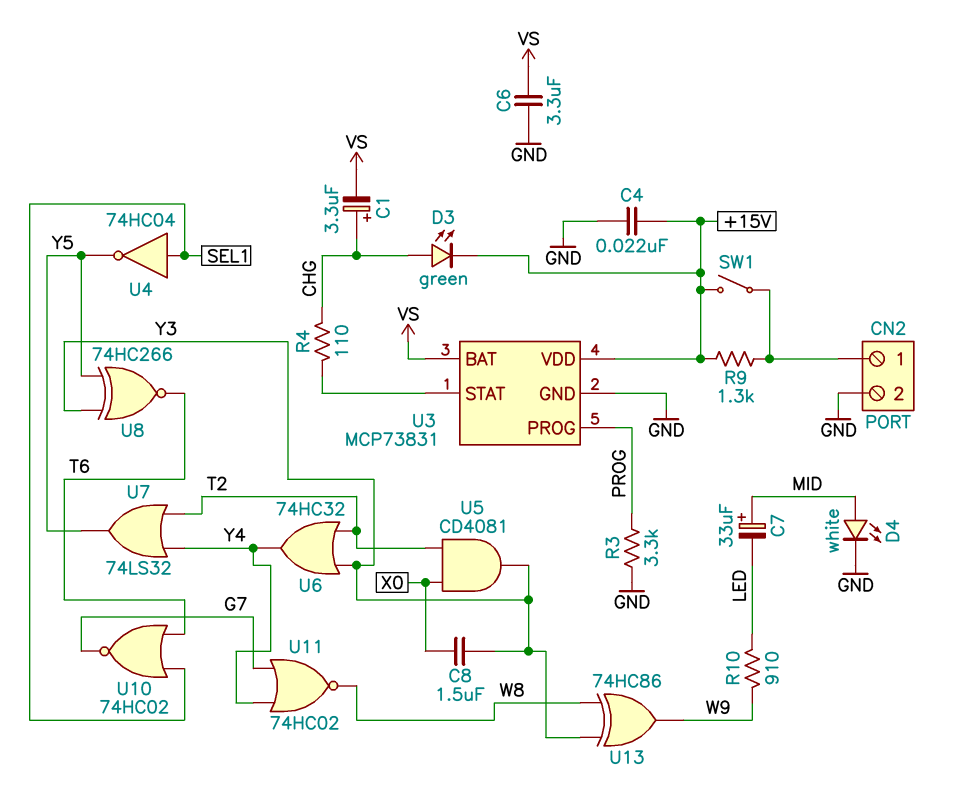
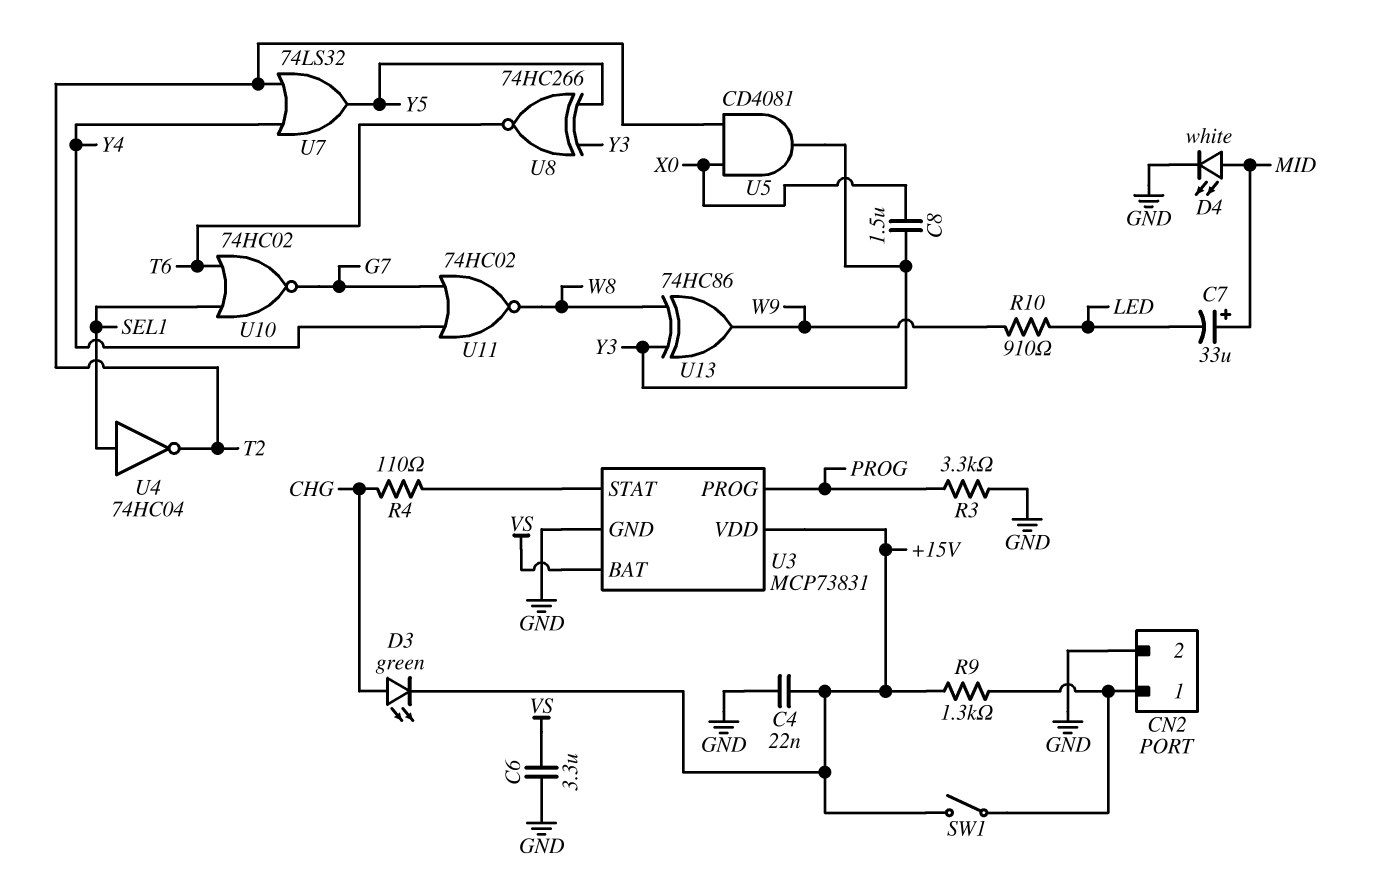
C1: 3.3uF (plus CHG, minus VS) -> none
U4: NOT 74HC04 (in SEL1, out Y5) -> NOT 74HC04 (in SEL1, out T2)
U6: OR 74HC32 (in T2, in Y3, out Y4) -> none

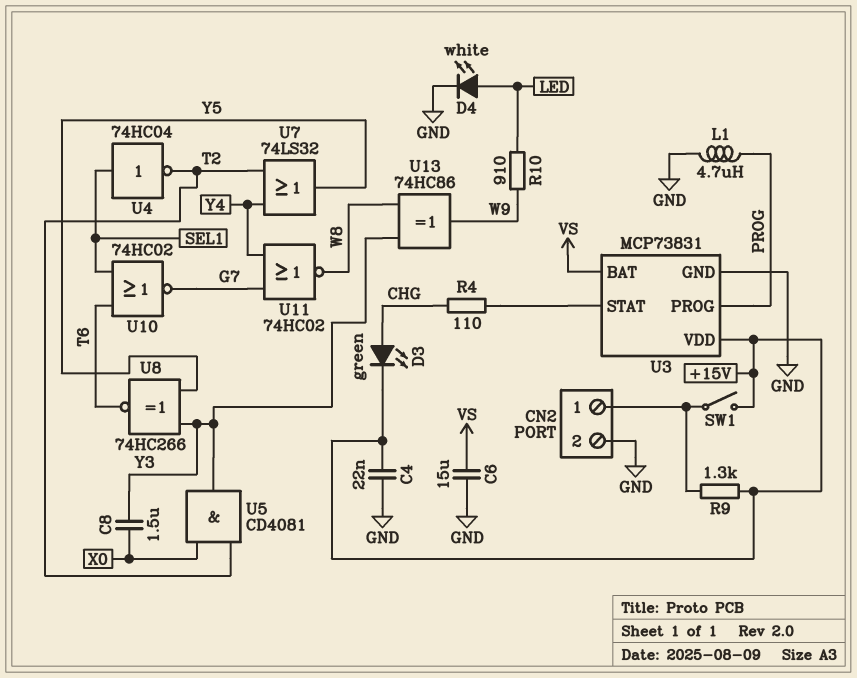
C6: 3.3uF (GND, VS) -> 15uF (GND, VS)
C7: 33uF (plus MID, minus LED) -> none
D4: LED white (A MID, K GND) -> LED white (A LED, K GND)
L1: none -> 4.7uH (GND, PROG)
R3: 3.3k (GND, PROG) -> none

